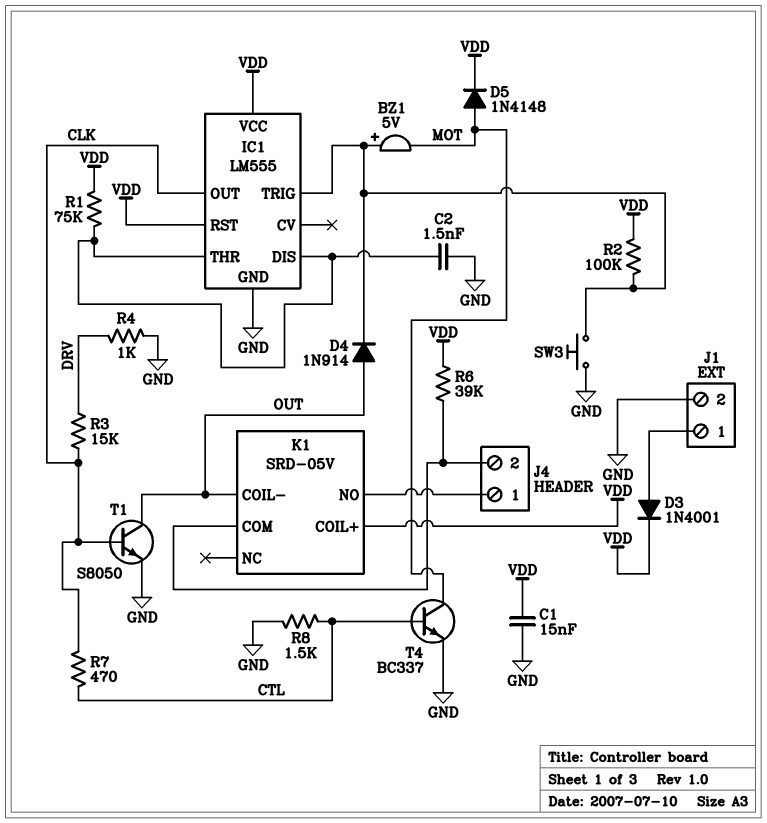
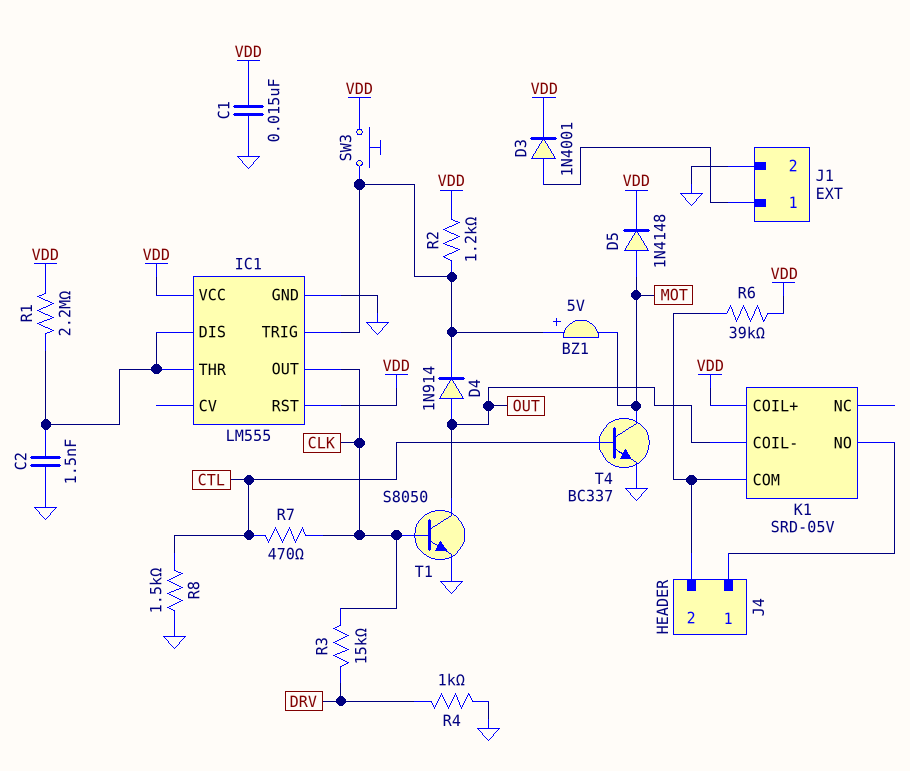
R1: 75k (IC1/DIS, VDD) -> 2.2M (IC1/DIS, VDD)
R2: 100k (IC1/TRIG, VDD) -> 1.2k (IC1/TRIG, VDD)
SW3: button (GND, IC1/TRIG) -> button (IC1/TRIG, VDD)

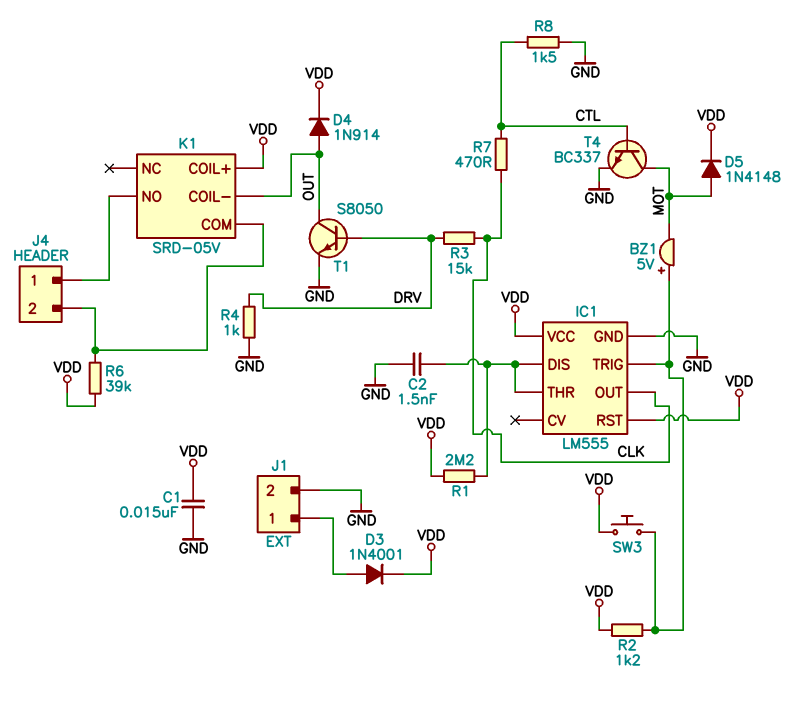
D4: diode 1N914 (A OUT, K IC1/TRIG) -> diode 1N914 (A OUT, K VDD)
T1: NPN S8050 (B CLK, C OUT, E GND) -> NPN S8050 (B DRV, C OUT, E GND)

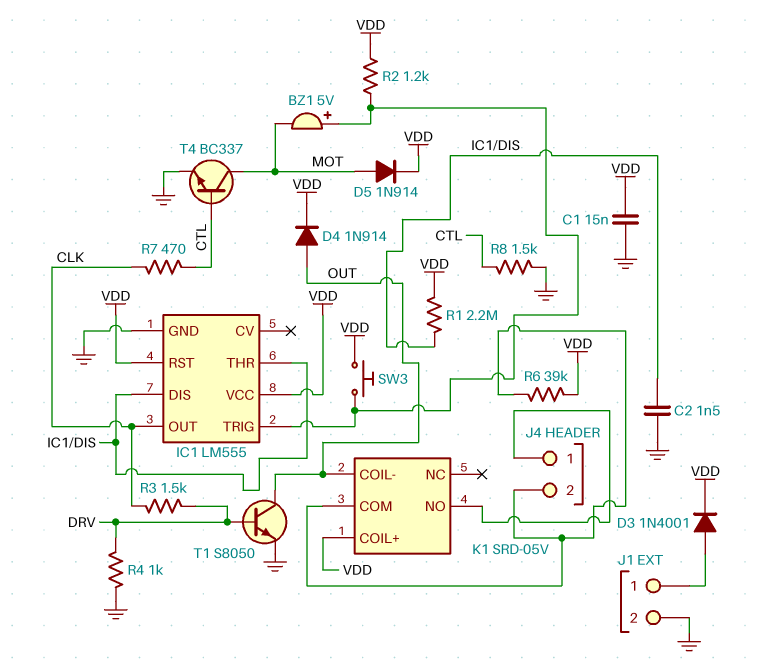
D5: diode 1N4148 (A MOT, K VDD) -> diode 1N914 (A MOT, K VDD)
R3: 15k (CLK, DRV) -> 1.5k (CLK, DRV)

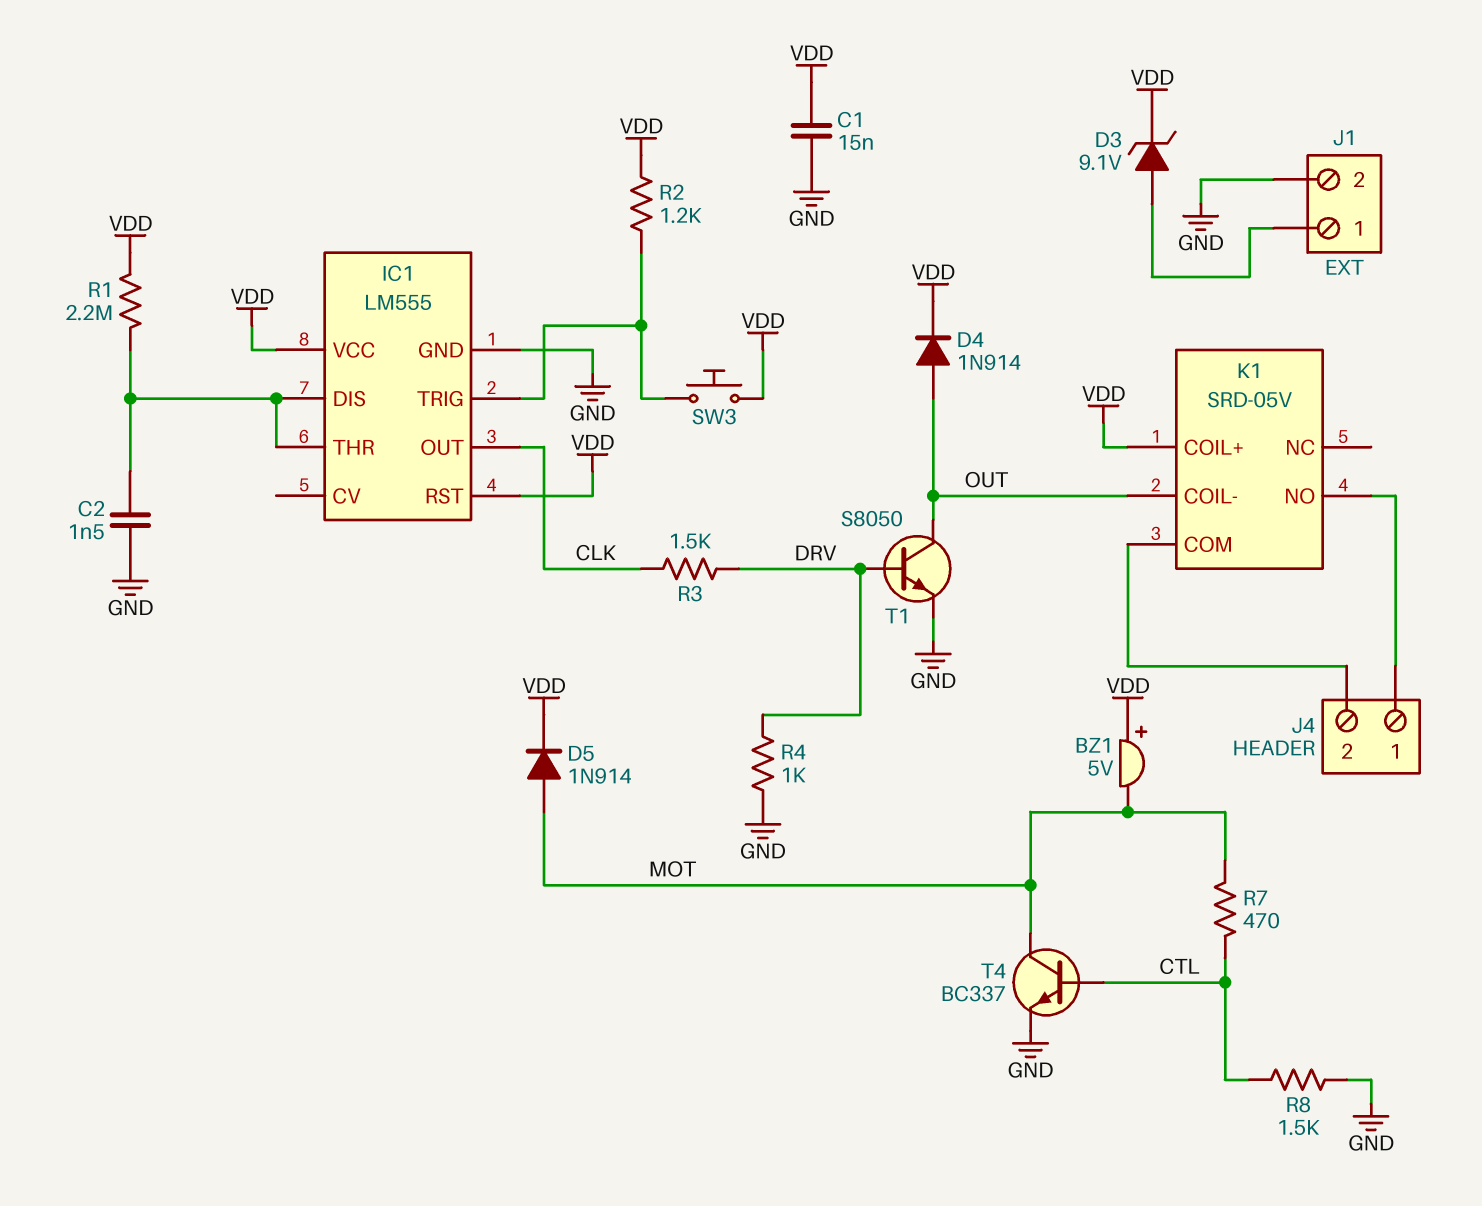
BZ1: buzzer 5V (plus IC1/TRIG, minus MOT) -> buzzer 5V (plus VDD, minus MOT)
D3: diode 1N4001 (A J1/1, K VDD) -> zener 9.1V (A J1/1, K VDD)
R6: 39k (J4/2, VDD) -> none
R7: 470 (CLK, CTL) -> 470 (CTL, MOT)

